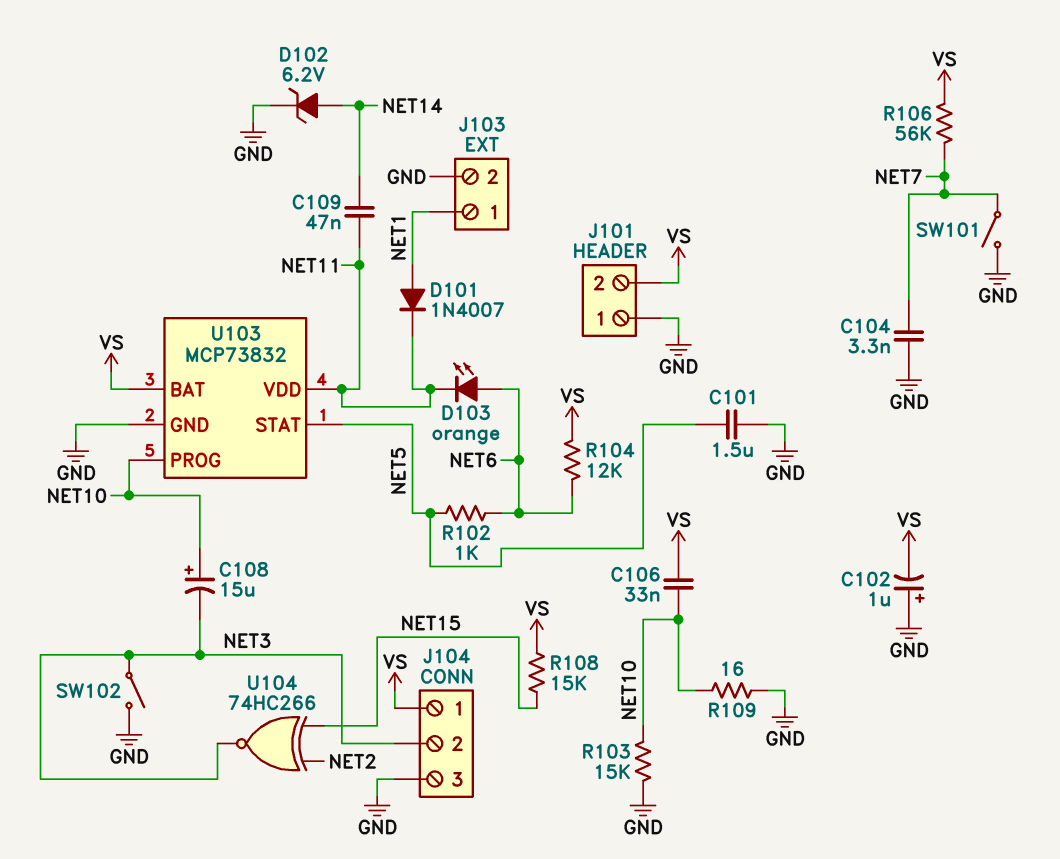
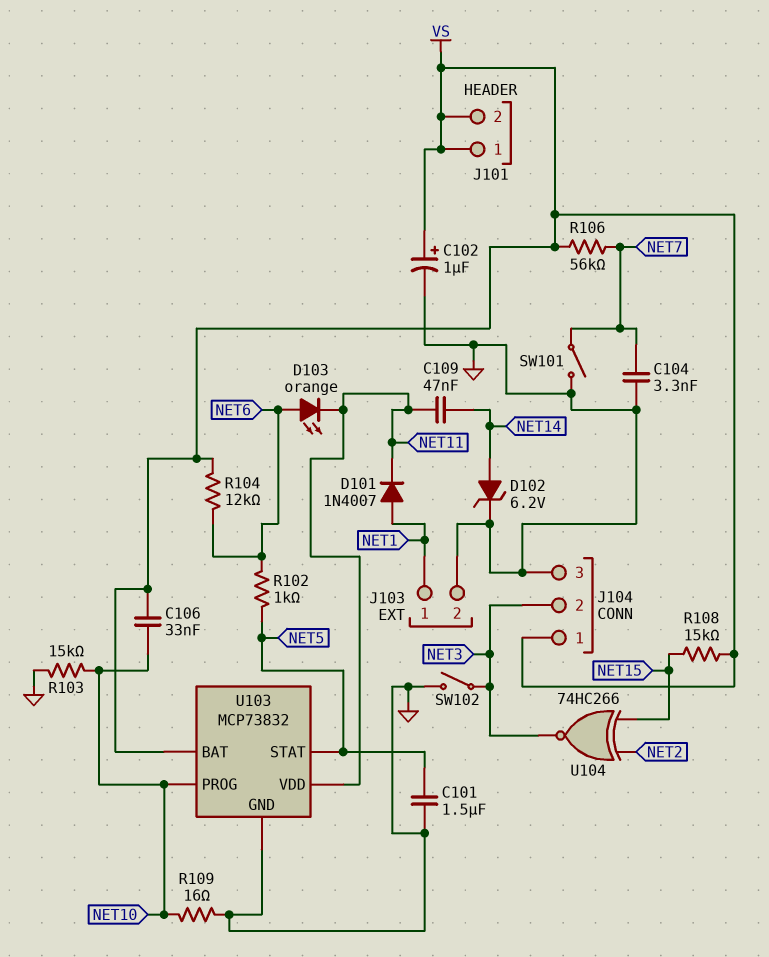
C102: 1uF (plus GND, minus VS) -> 1uF (plus VS, minus GND)
C108: 15uF (plus NET10, minus NET3) -> none
J101 pin 1: GND -> VS

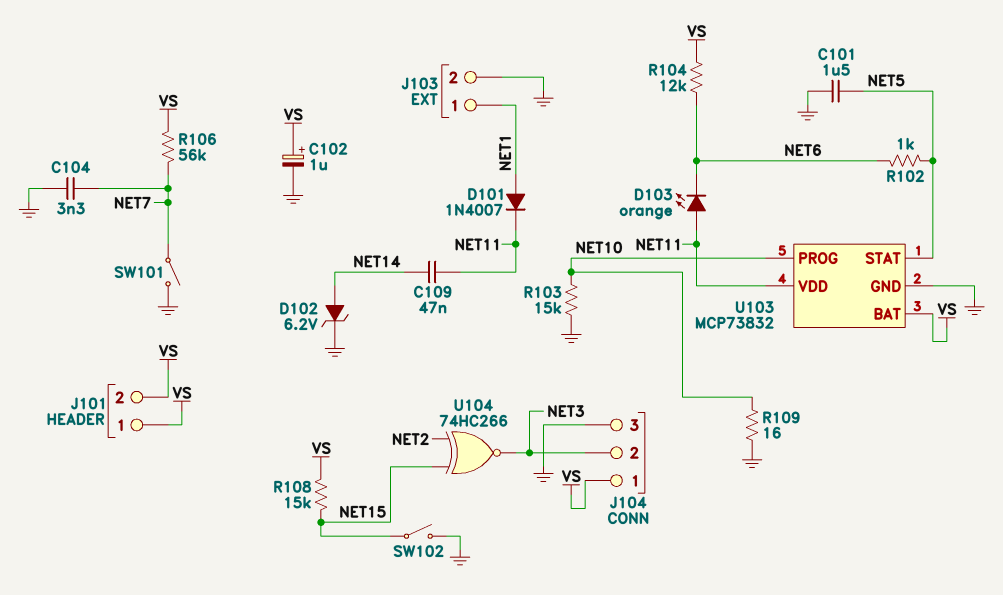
C106: 33nF (NET10, VS) -> none
D103: LED orange (A NET6, K NET11) -> LED orange (A NET11, K NET6)
SW102: switch (GND, NET3) -> switch (GND, NET15)

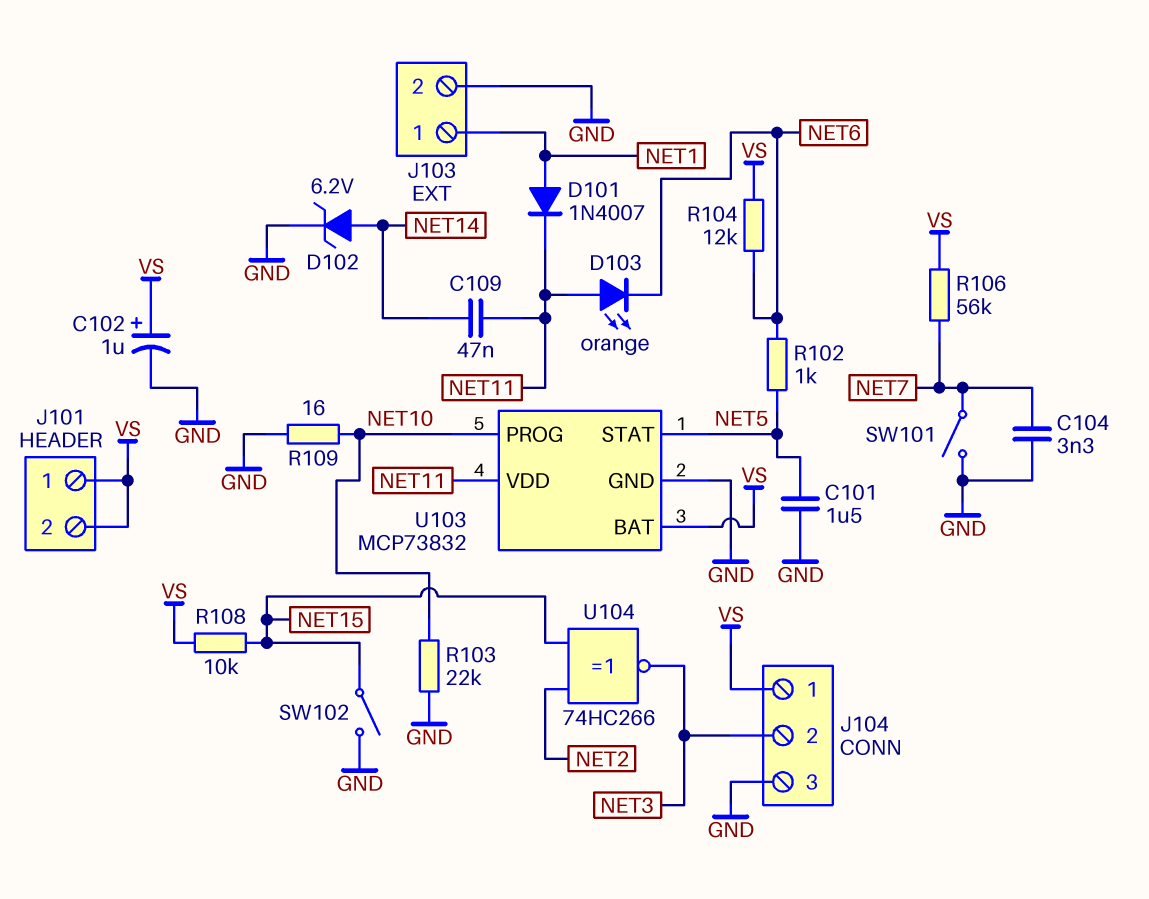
R103: 15k (GND, NET10) -> 22k (GND, NET10)
R108: 15k (NET15, VS) -> 10k (NET15, VS)

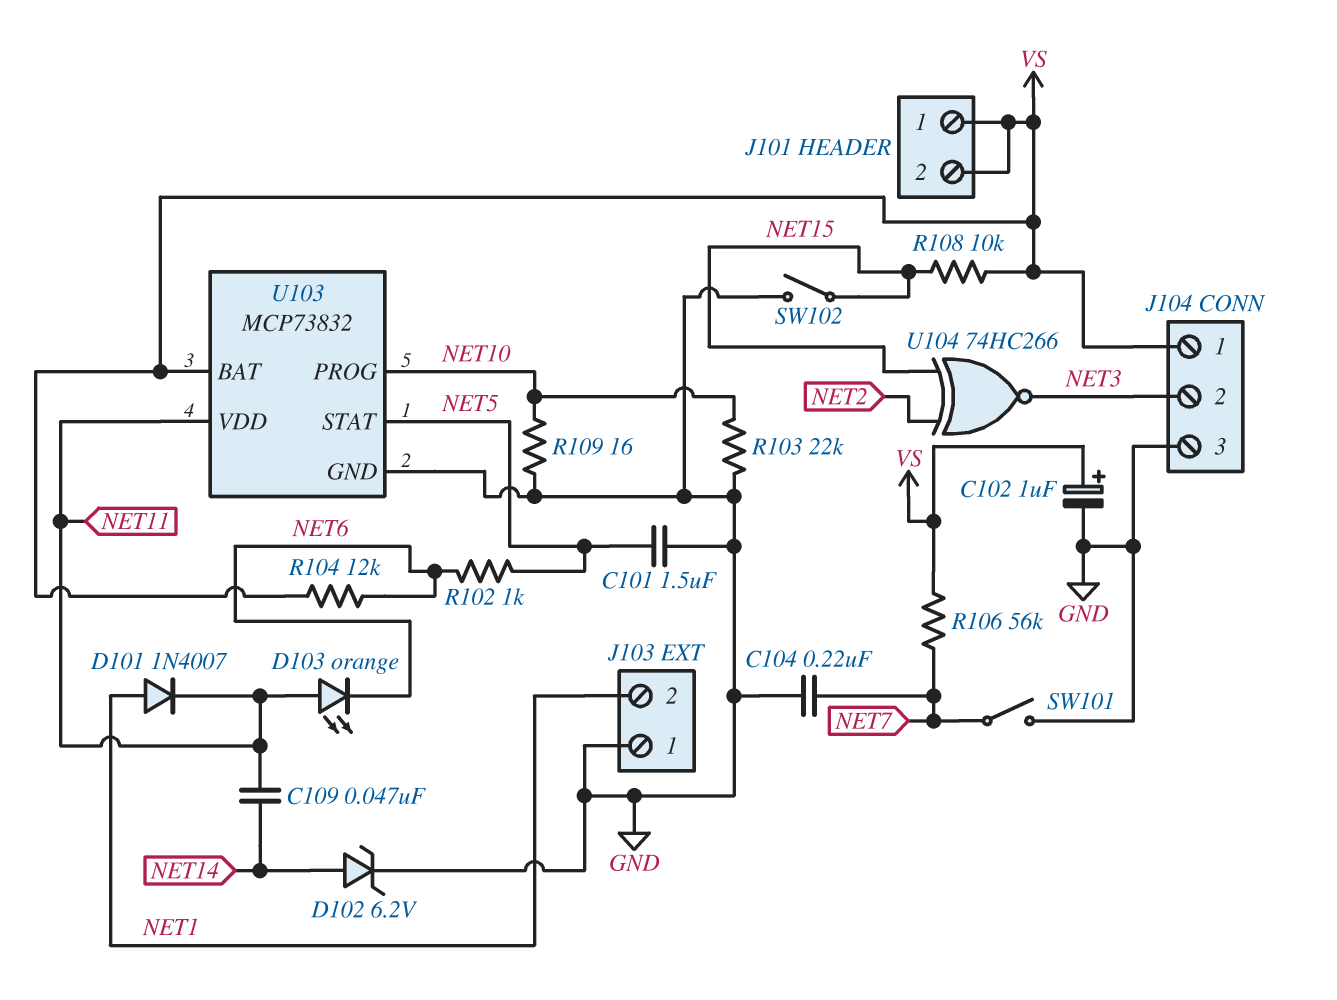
C104: 3.3nF (GND, NET7) -> 220nF (GND, NET7)
J103 pin 1: NET1 -> GND
J103 pin 2: GND -> NET1

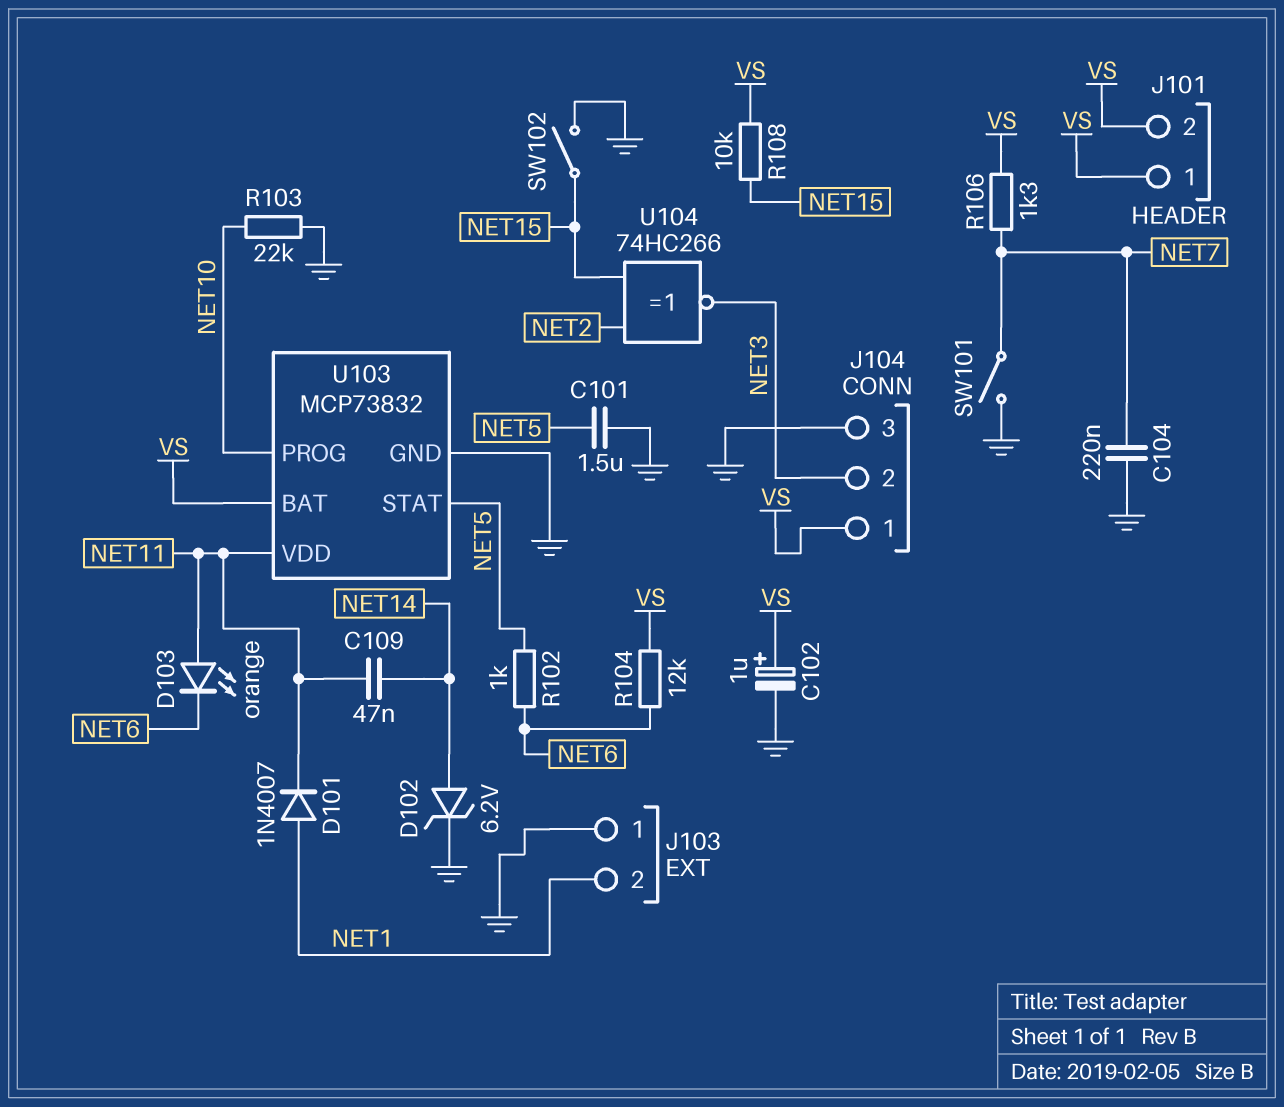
R106: 56k (NET7, VS) -> 1.3k (NET7, VS)
R109: 16 (GND, NET10) -> none

